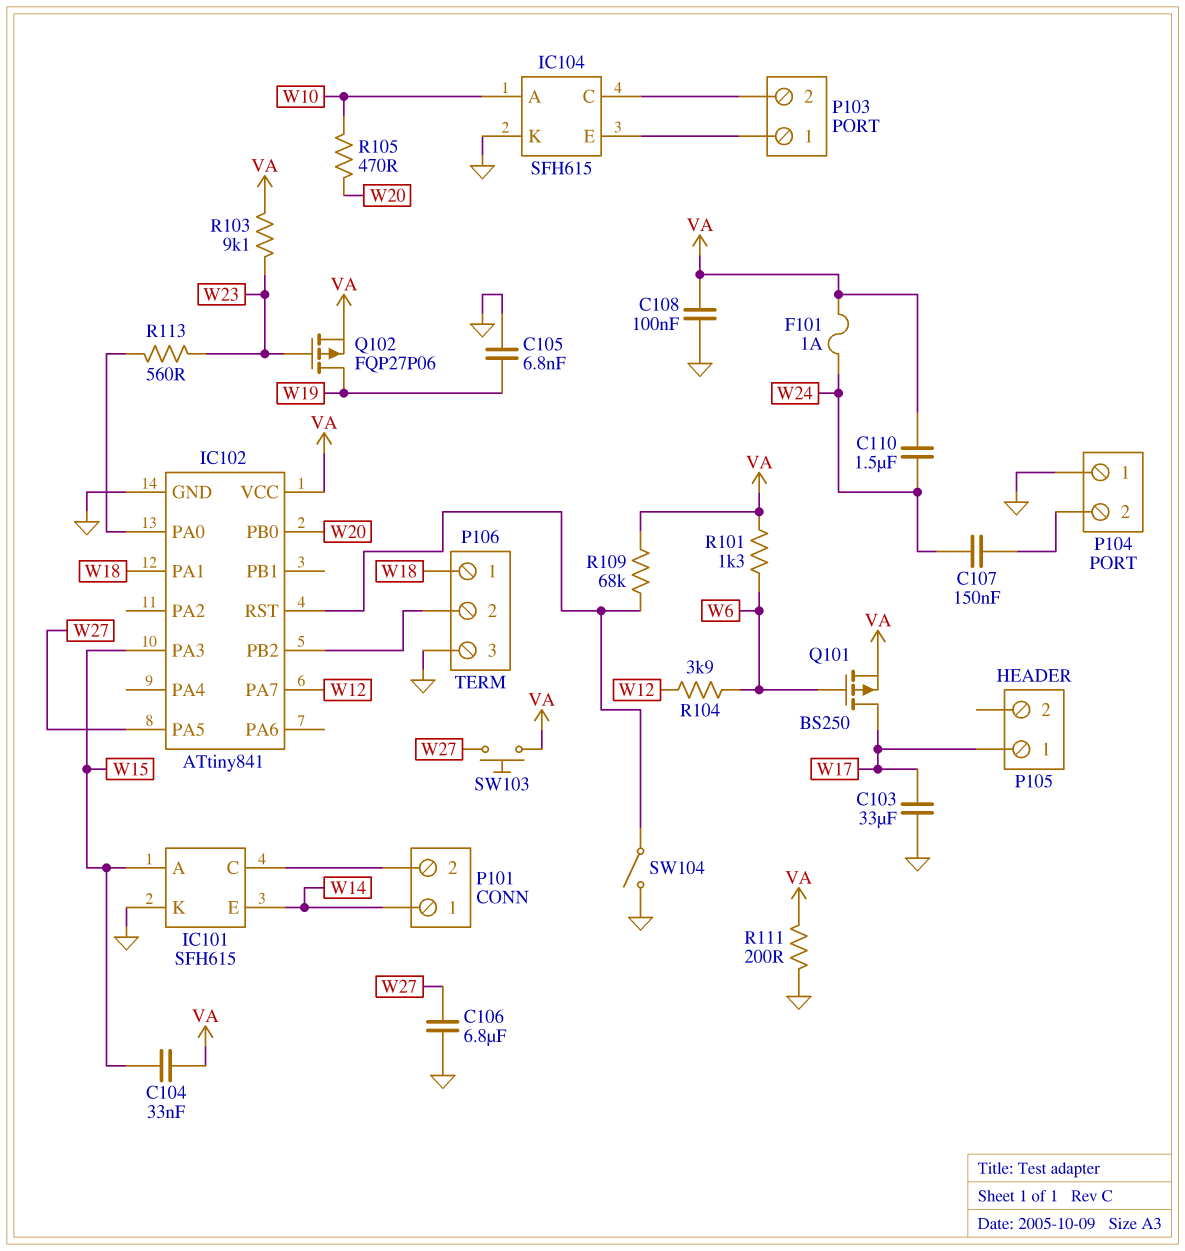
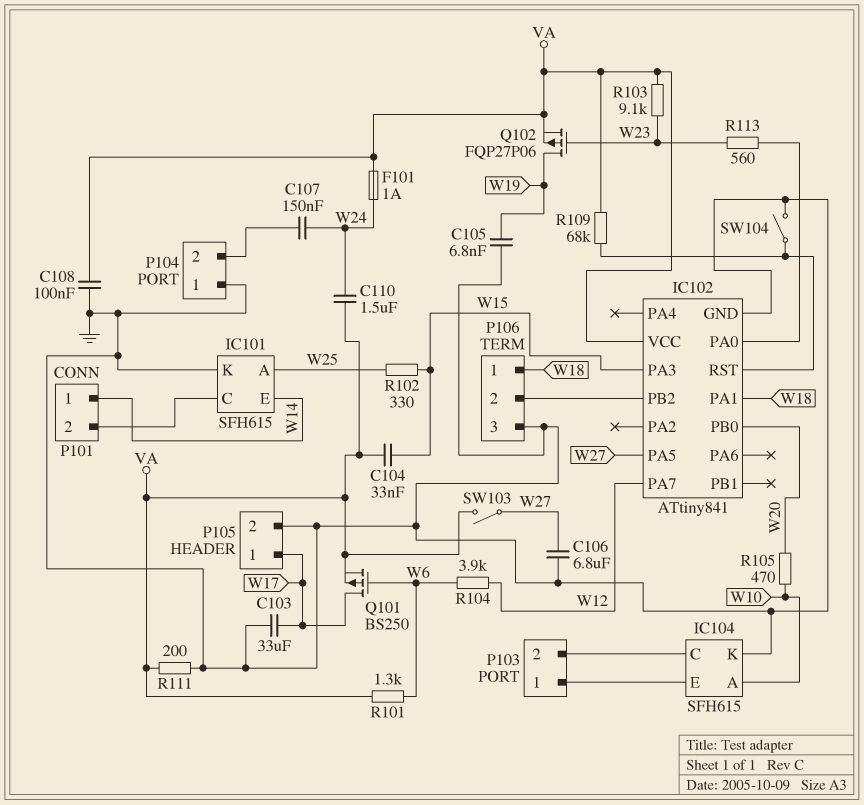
IC101 pin A: W15 -> W25
P105 pin 2: none -> GND
R102: none -> 330 (W15, W25)
SW103: button (VA, W27) -> switch (VA, W27)

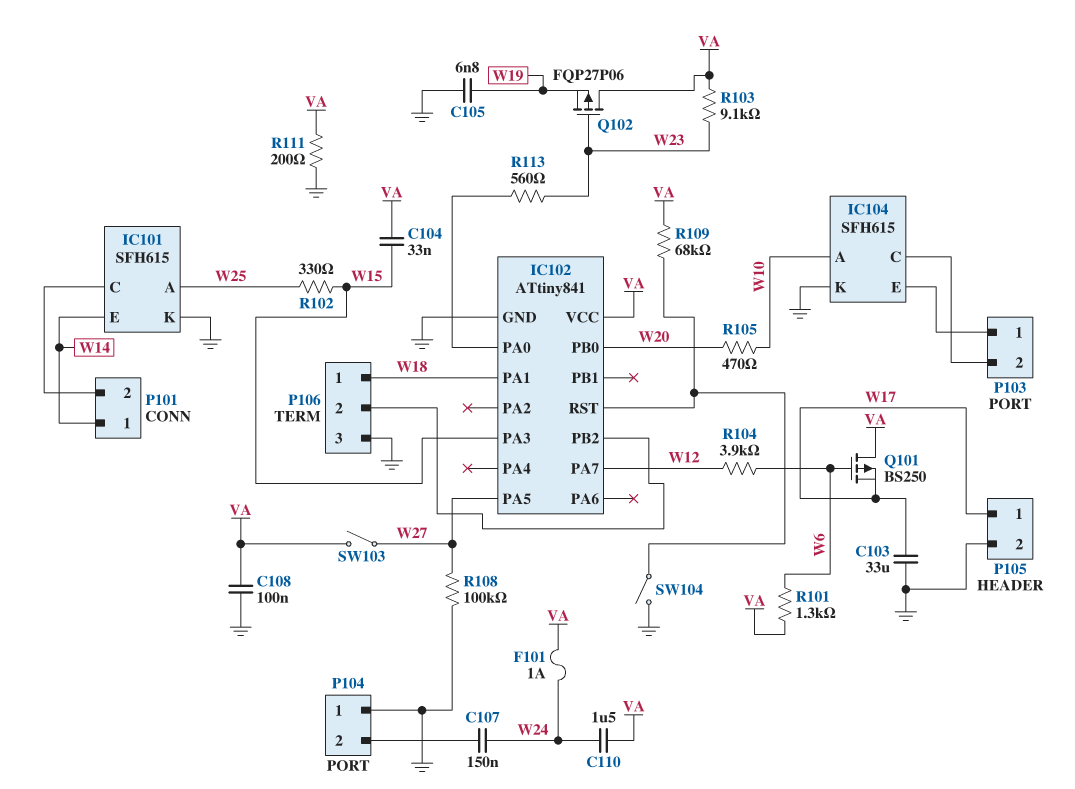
C106: 6.8uF (GND, W27) -> none
Q101: PMOS BS250 (G W6, D W17, S VA) -> PMOS BS250 (G W6, D VA, S W17)
Q102: PMOS FQP27P06 (G W23, D W19, S VA) -> PMOS FQP27P06 (G W23, D VA, S W19)
R108: none -> 100k (GND, W27)

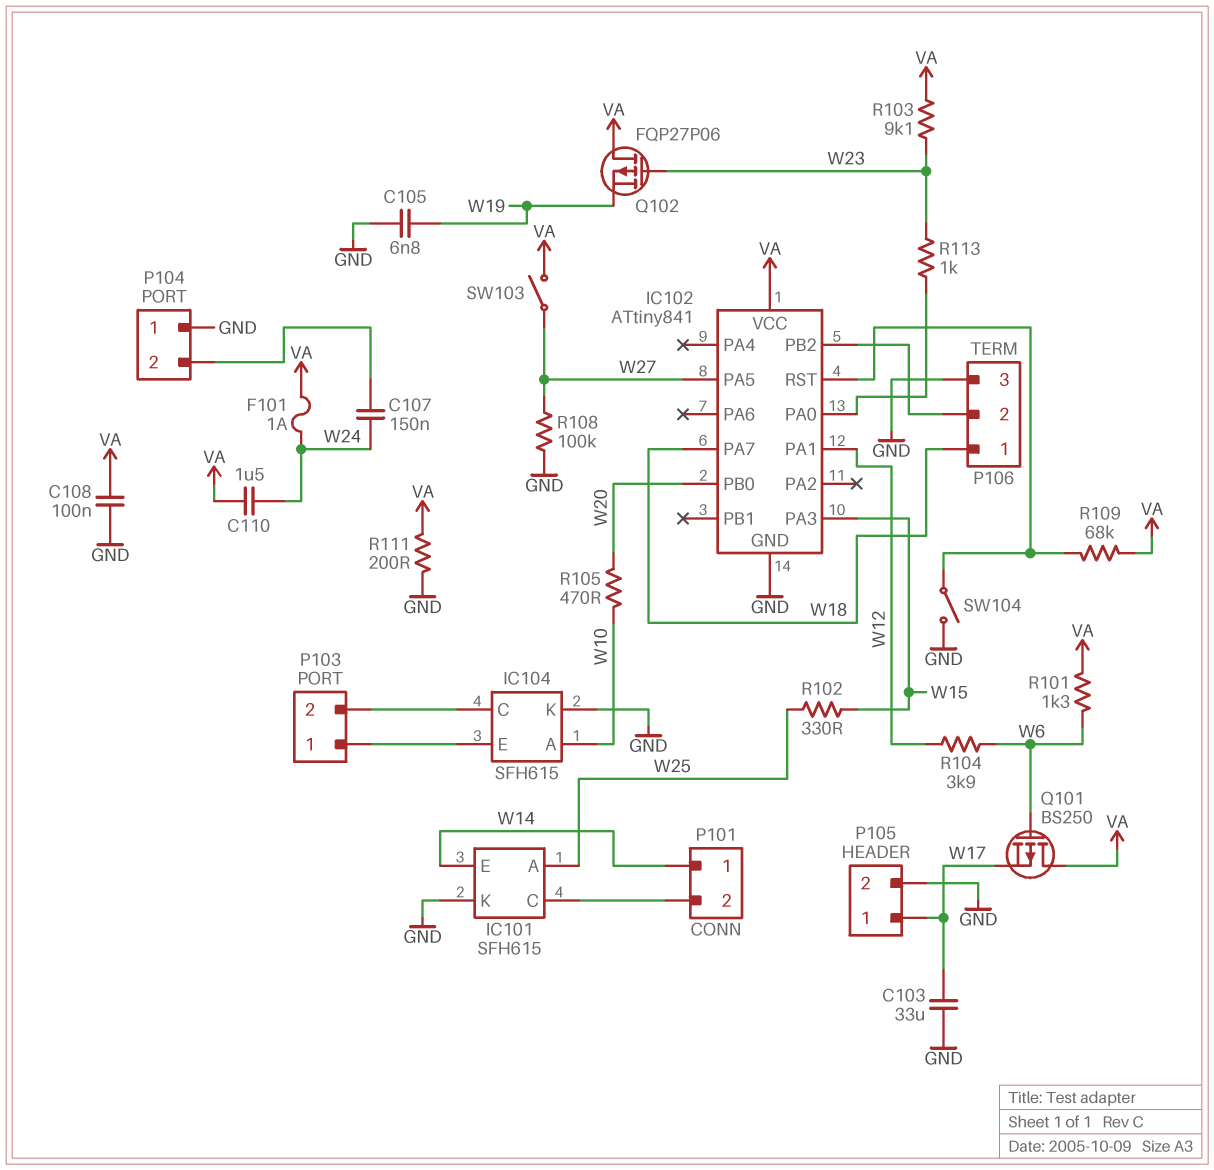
C104: 33nF (VA, W15) -> none
IC102 pin PA1: W18 -> W12
IC102 pin PA7: W12 -> W18
R113: 560 (IC102/PA0, W23) -> 1k (IC102/PA0, W23)

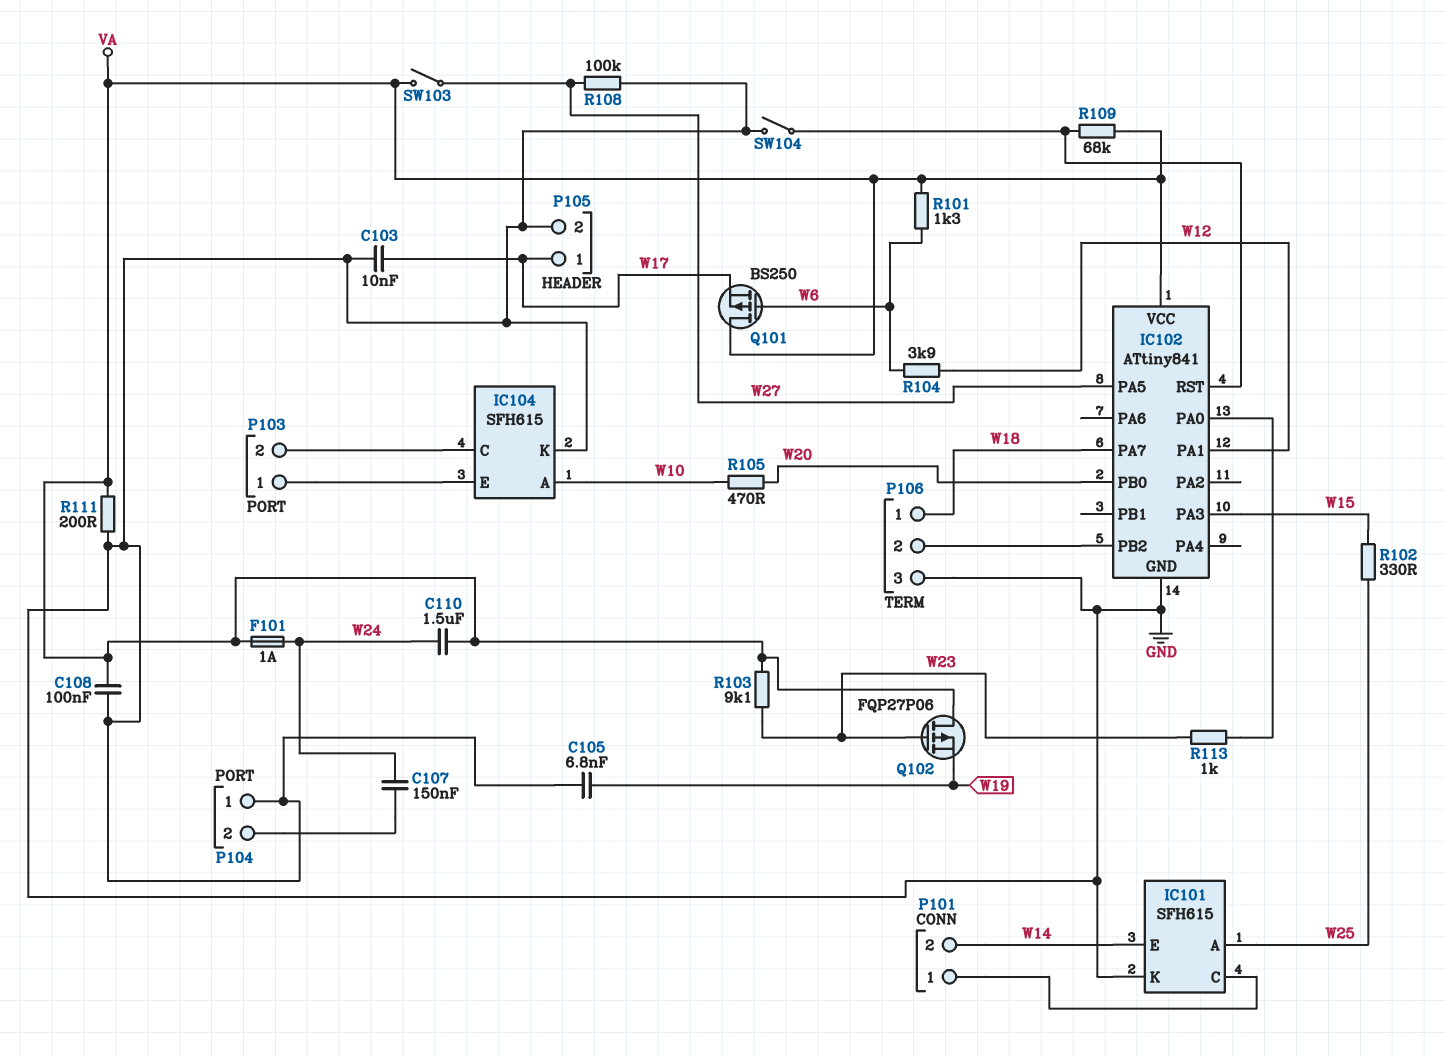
C103: 33uF (GND, W17) -> 10nF (GND, W17)
P101 pin 1: W14 -> IC101/C
P101 pin 2: IC101/C -> W14

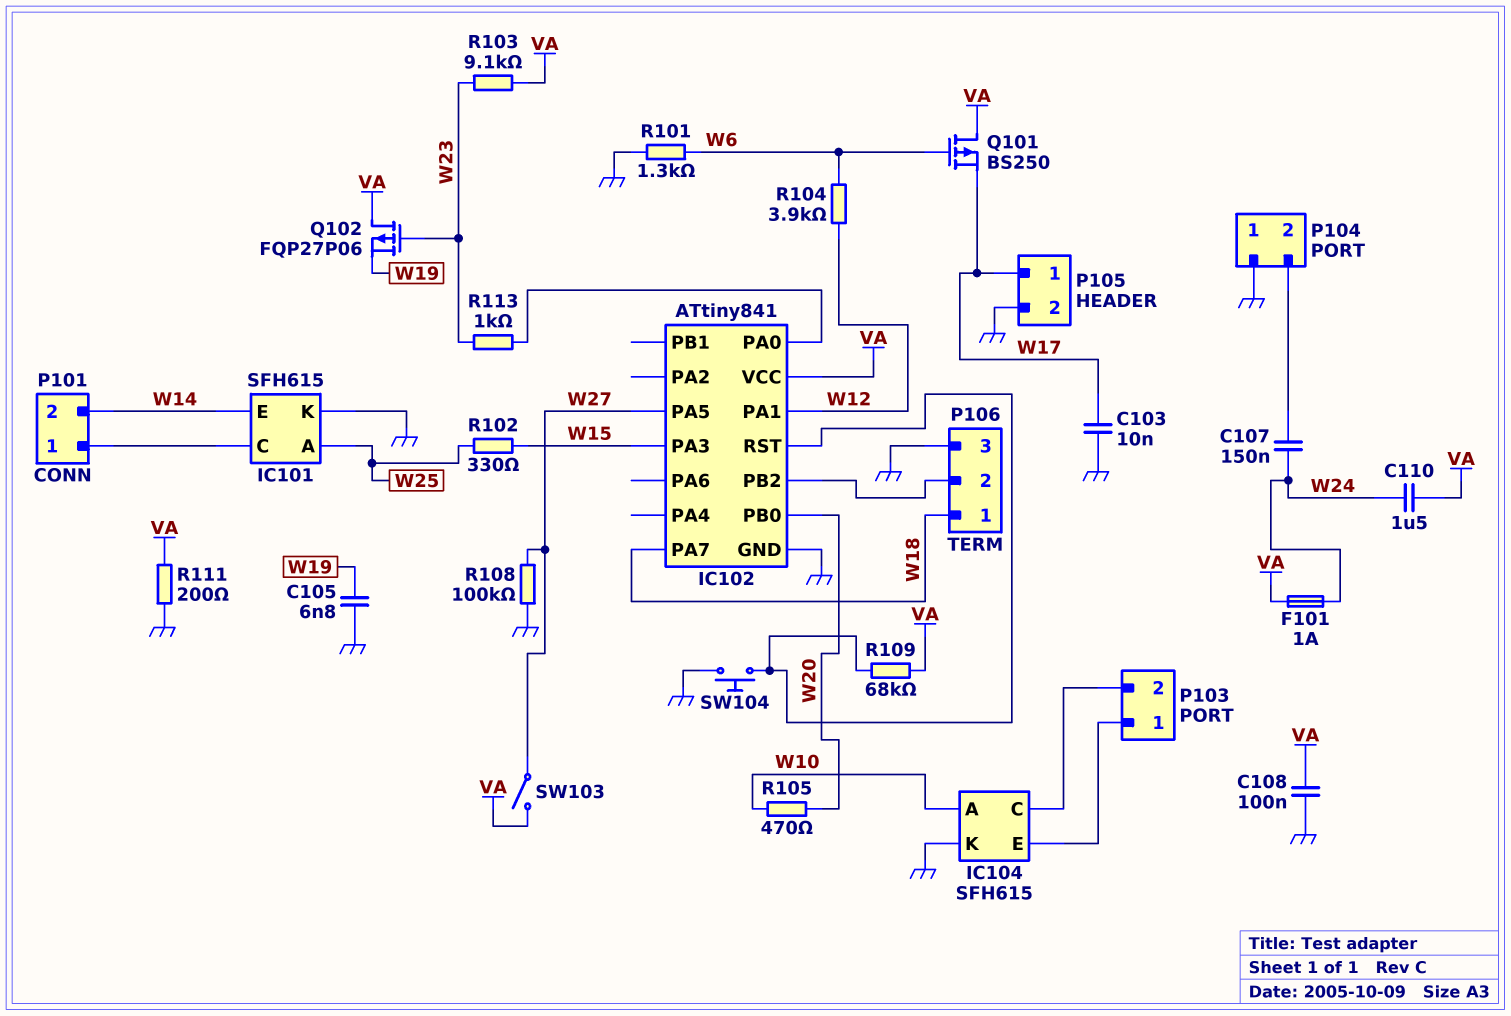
R101: 1.3k (VA, W6) -> 1.3k (GND, W6)
SW104: switch (GND, IC102/RST) -> button (GND, IC102/RST)

